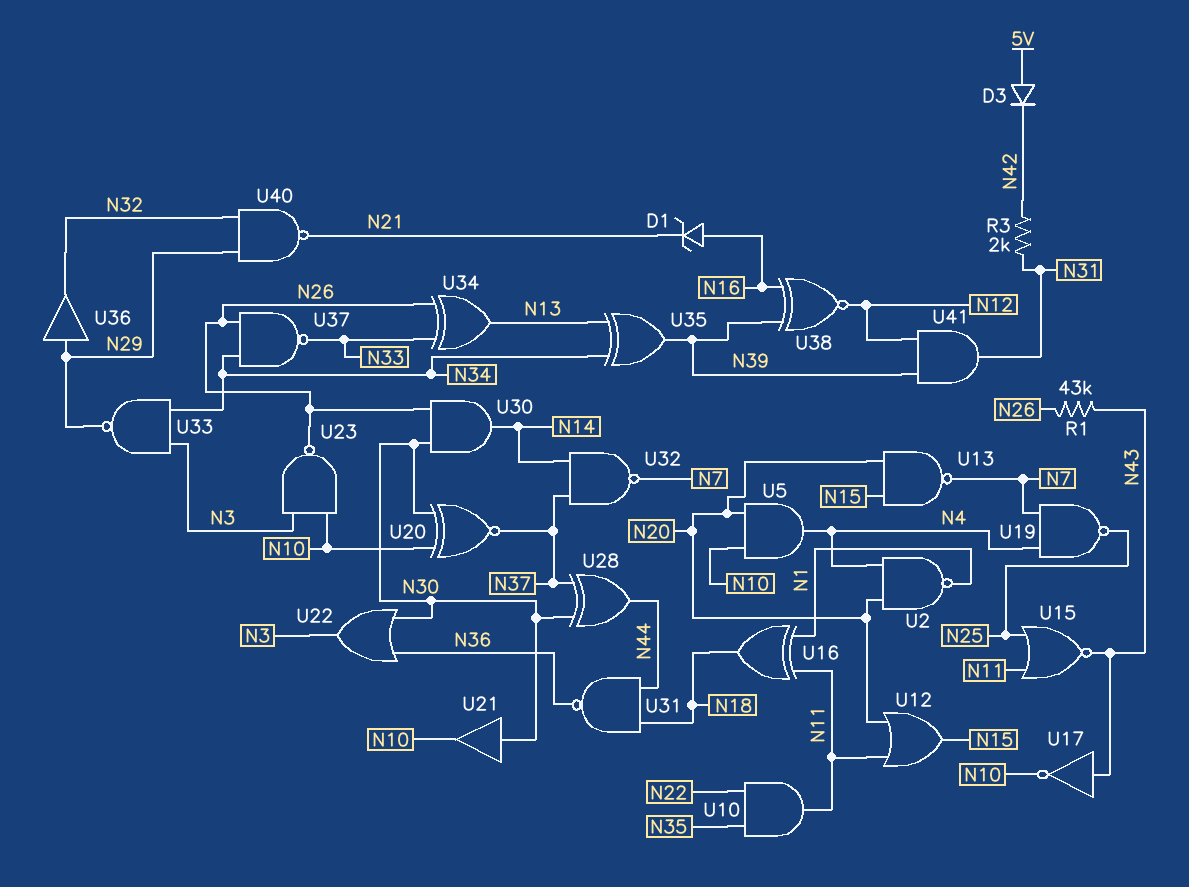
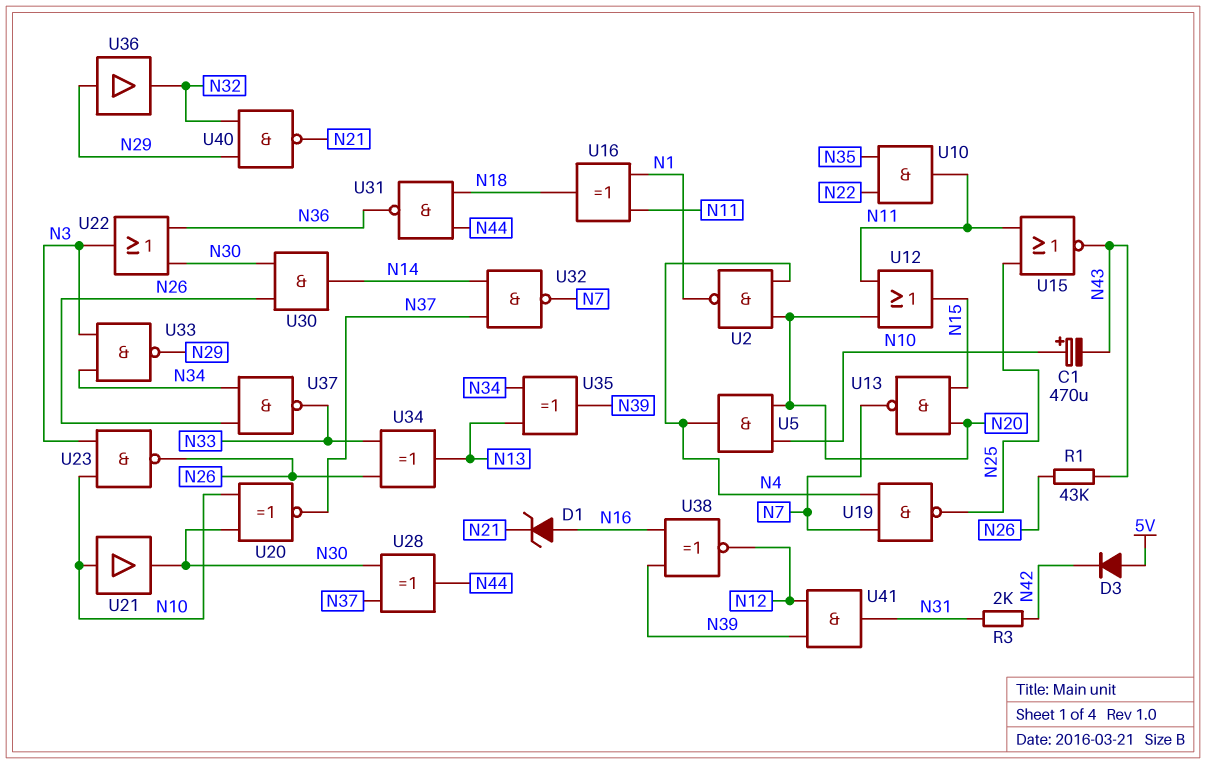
C1: none -> 470uF (plus N10, minus N43)
U17: NOT (in N43, out N10) -> none
U21: buffer (in N30, out N10) -> buffer (in N10, out N30)

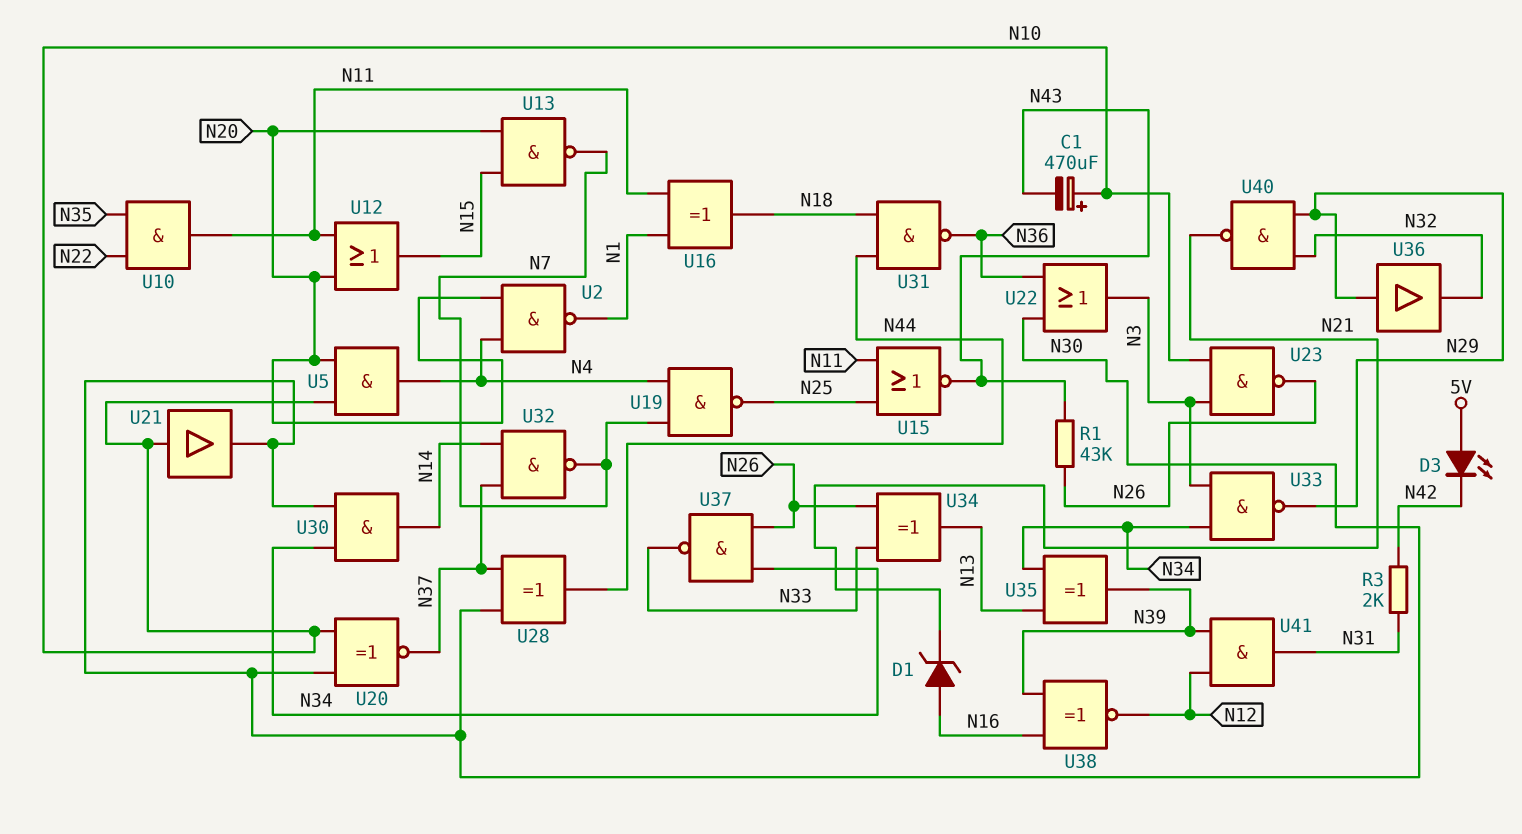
D3: diode (A 5V, K N42) -> LED (A 5V, K N42)
U30: AND (in N26, in N30, out N14) -> AND (in N30, in N34, out N14)

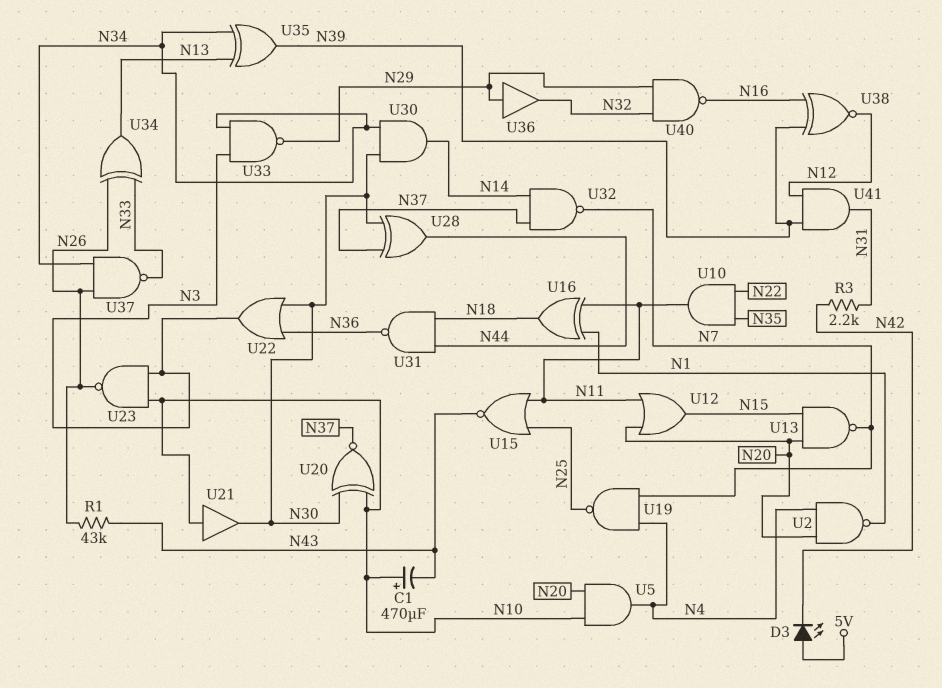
D1: zener (A N16, K N21) -> none
R3: 2k (N31, N42) -> 2.2k (N31, N42)
U40: NAND (in N29, in N32, out N21) -> NAND (in N29, in N32, out N16)

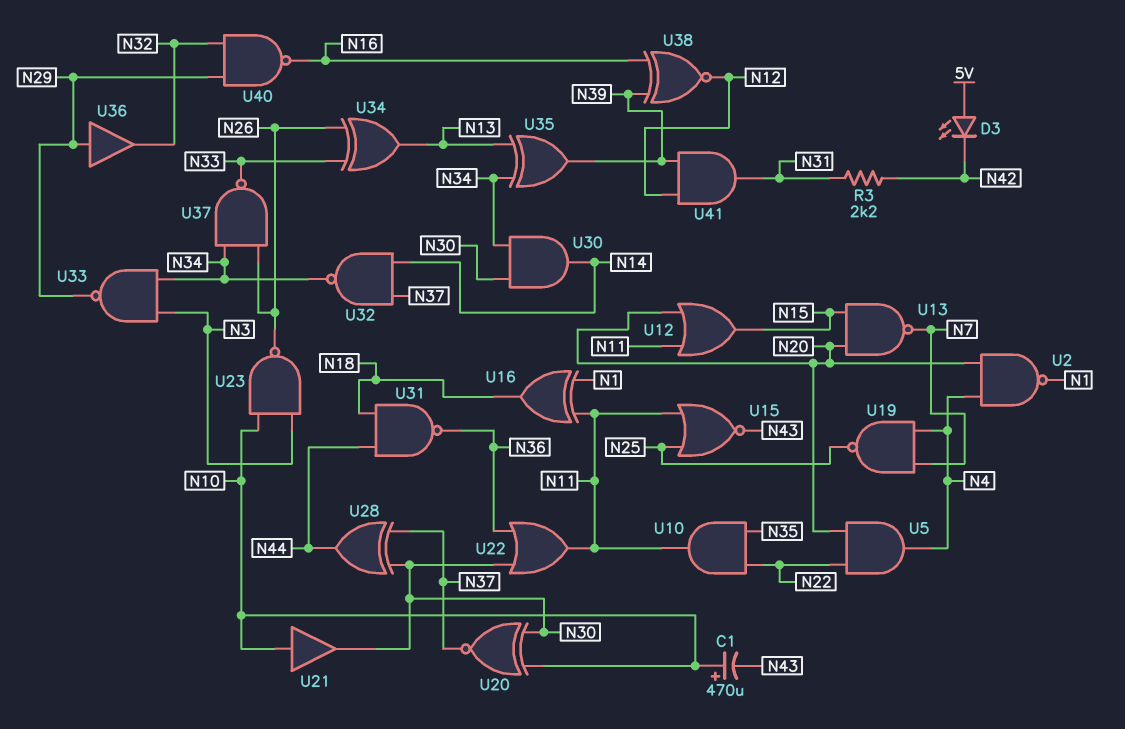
R1: 43k (N26, N43) -> none
U5: AND (in N10, in N20, out N4) -> AND (in N20, in N22, out N4)
U22: OR (in N30, in N36, out N3) -> OR (in N30, in N36, out N11)
U32: NAND (in N14, in N37, out N7) -> NAND (in N14, in N37, out N34)

